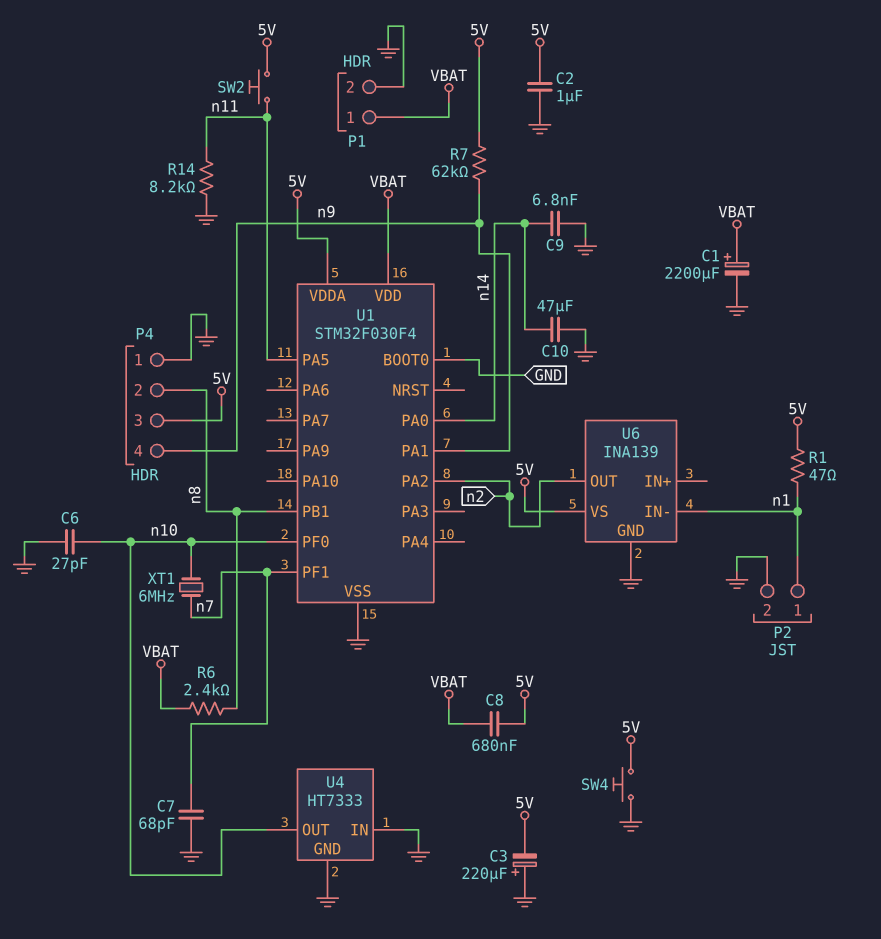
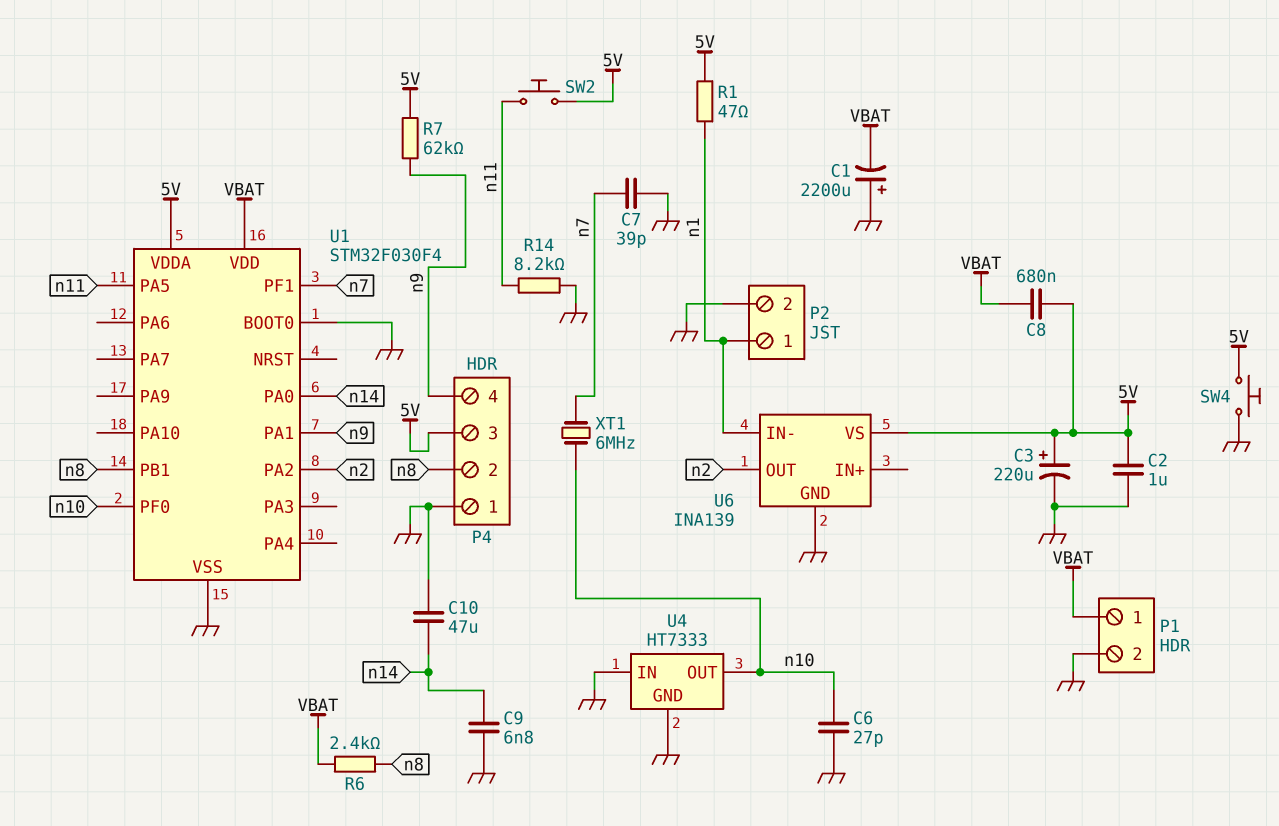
C1: 2200uF (plus VBAT, minus GND) -> 2200uF (plus GND, minus VBAT)
C3: 220uF (plus GND, minus 5V) -> 220uF (plus 5V, minus GND)
C7: 68pF (GND, n7) -> 39pF (GND, n7)

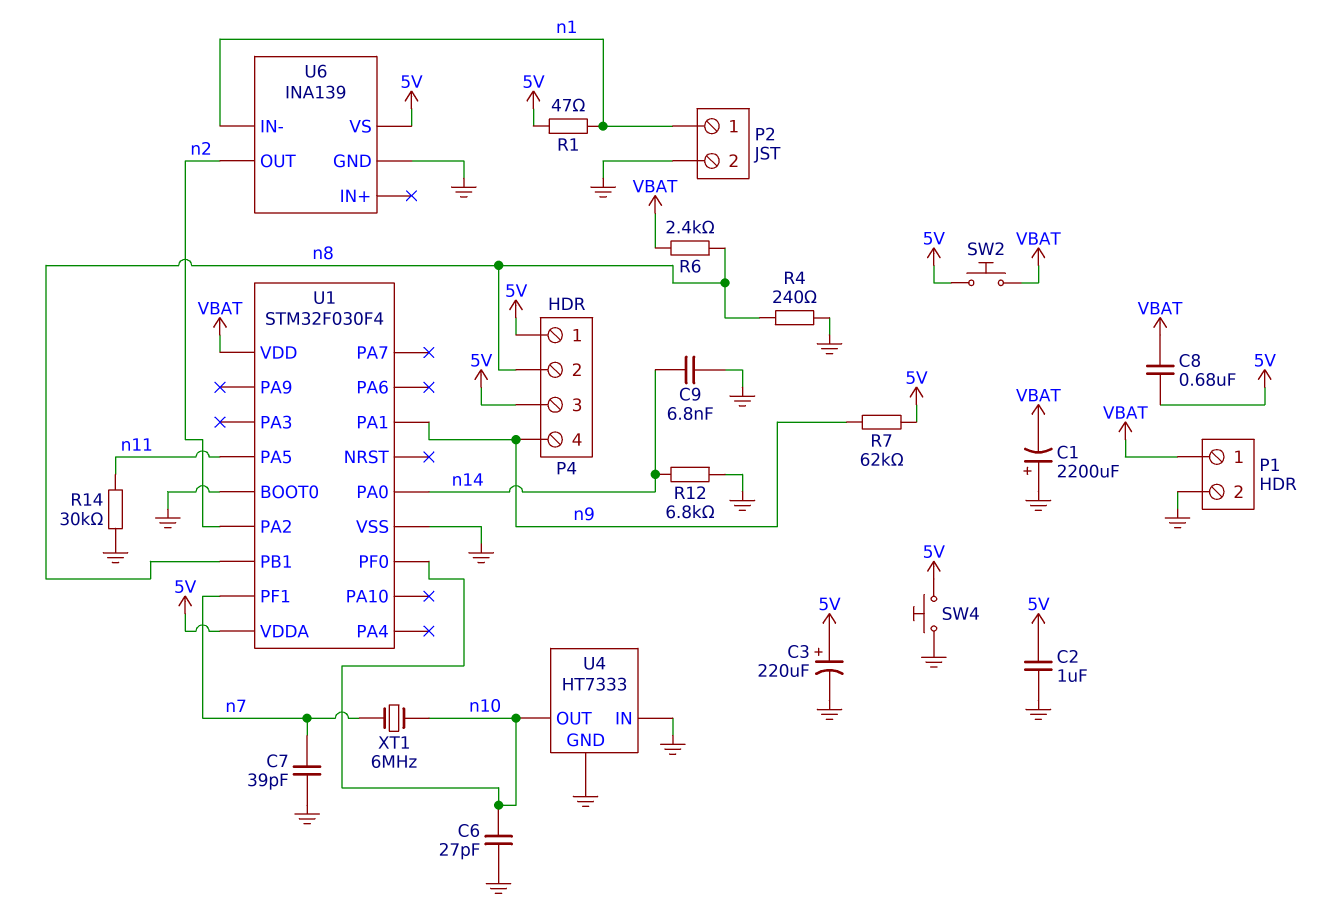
C10: 47uF (GND, n14) -> none
P4 pin 1: GND -> 5V
R4: none -> 240 (GND, n8)
R12: none -> 6.8k (GND, n14)
R14: 8.2k (GND, n11) -> 30k (GND, n11)
SW2: button (5V, n11) -> button (5V, VBAT)

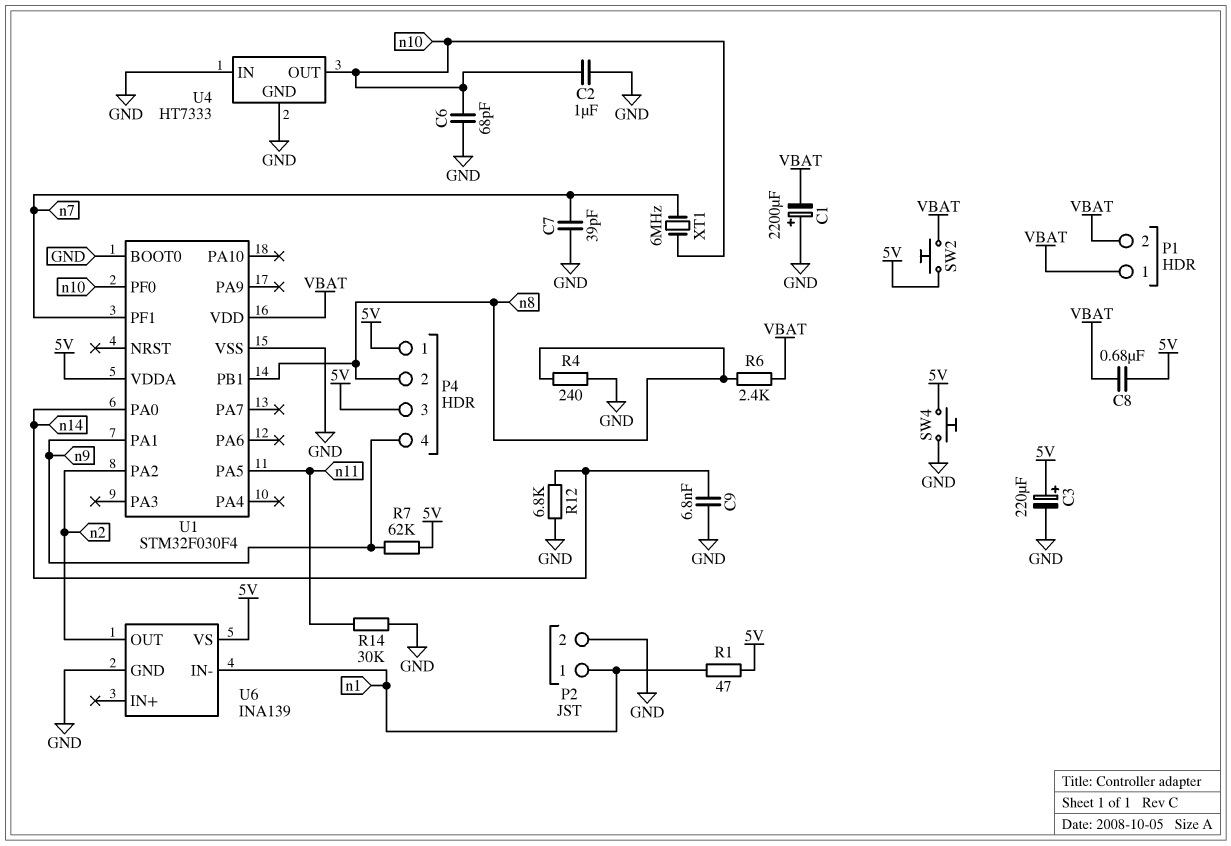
C2: 1uF (5V, GND) -> 1uF (GND, n10)
C6: 27pF (GND, n10) -> 68pF (GND, n10)
P1 pin 2: GND -> VBAT

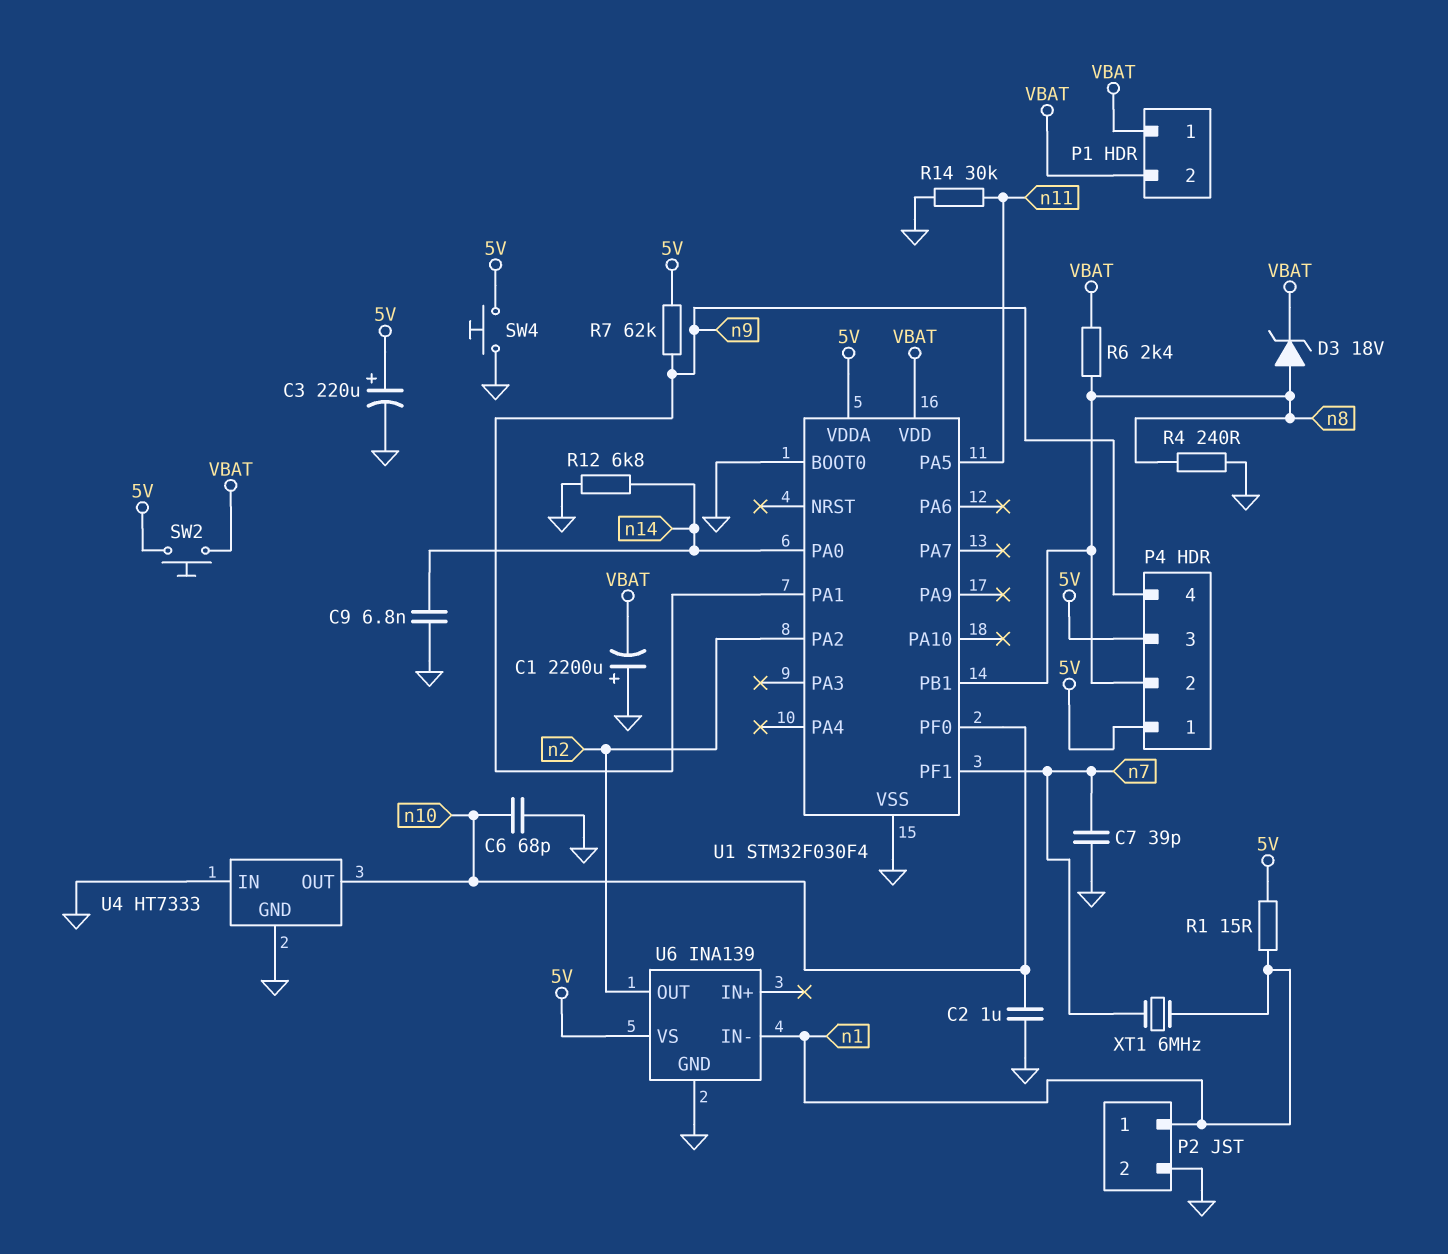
C8: 680nF (5V, VBAT) -> none
D3: none -> zener 18V (A n8, K VBAT)
R1: 47 (5V, n1) -> 15 (5V, n1)
XT1: 6MHz (n7, n10) -> 6MHz (n1, n7)

